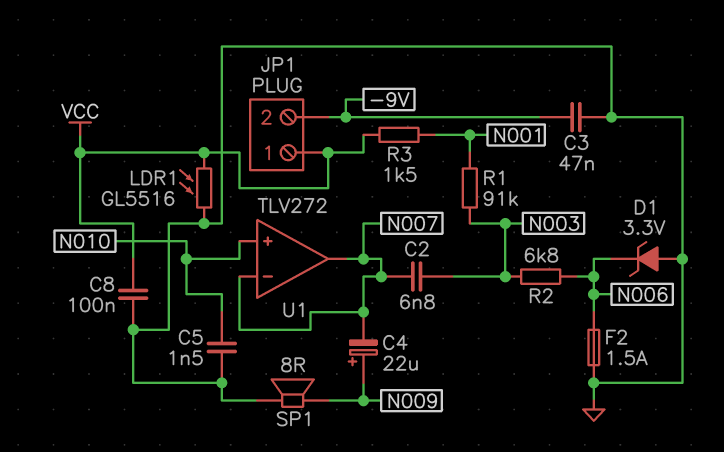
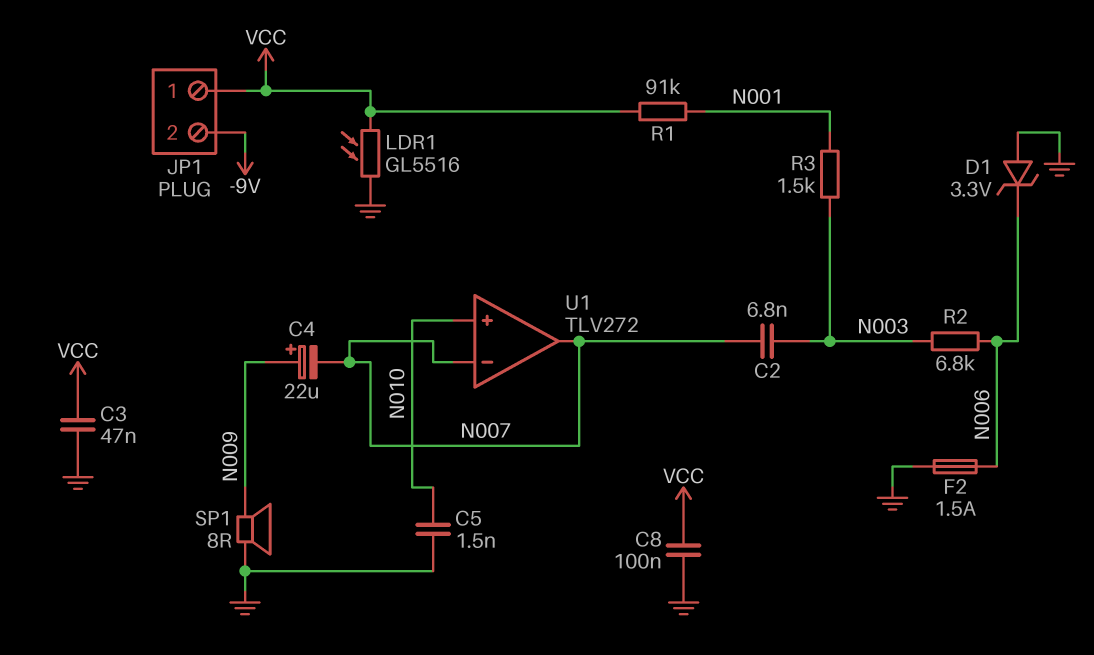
C3: 47nF (-9V, GND) -> 47nF (GND, VCC)
R1: 91k (N001, N003) -> 91k (N001, VCC)
R3: 1.5k (N001, VCC) -> 1.5k (N001, N003)

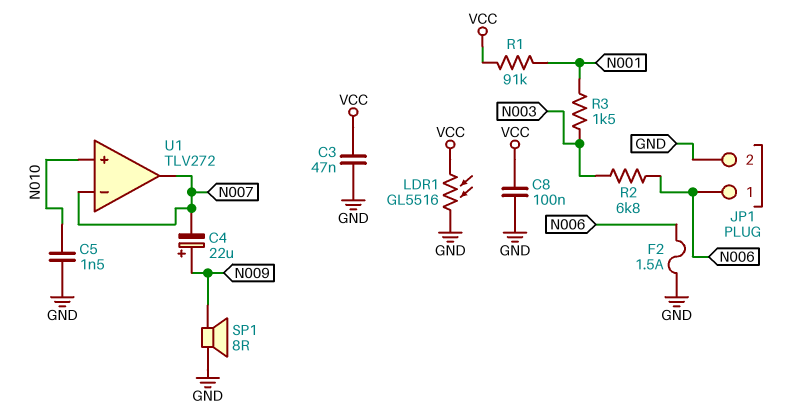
C2: 6.8nF (N003, N007) -> none
D1: zener 3.3V (A GND, K N006) -> none
JP1 pin 1: VCC -> N006
JP1 pin 2: -9V -> GND

